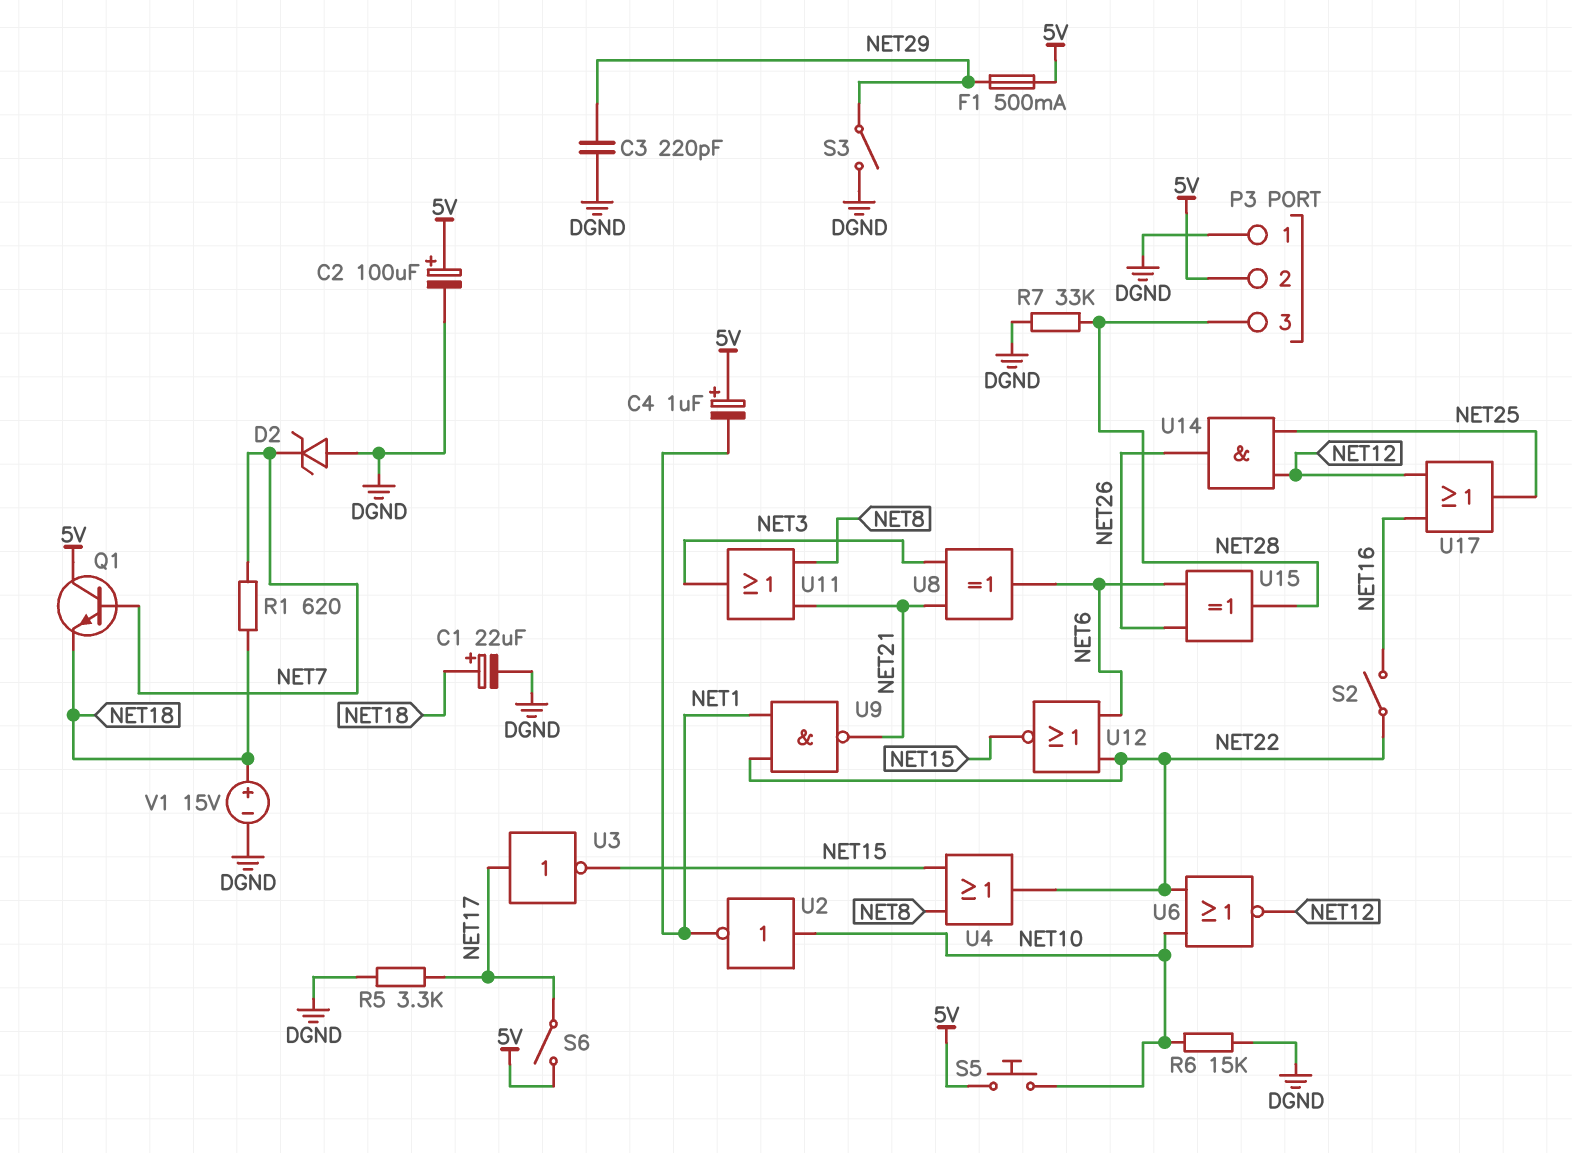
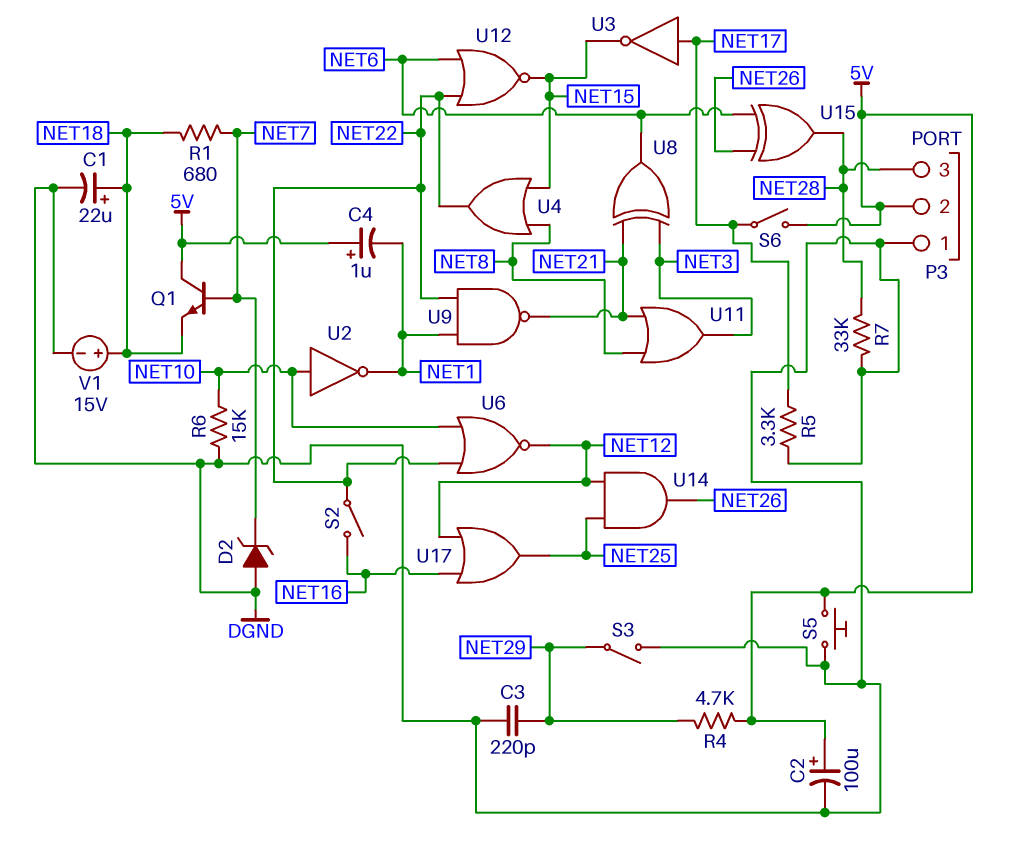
F1: 500mA (5V, NET29) -> none
R1: 620 (NET7, NET18) -> 680 (NET7, NET18)
R4: none -> 4.7k (5V, NET29)
S5: button (5V, NET10) -> button (5V, DGND)

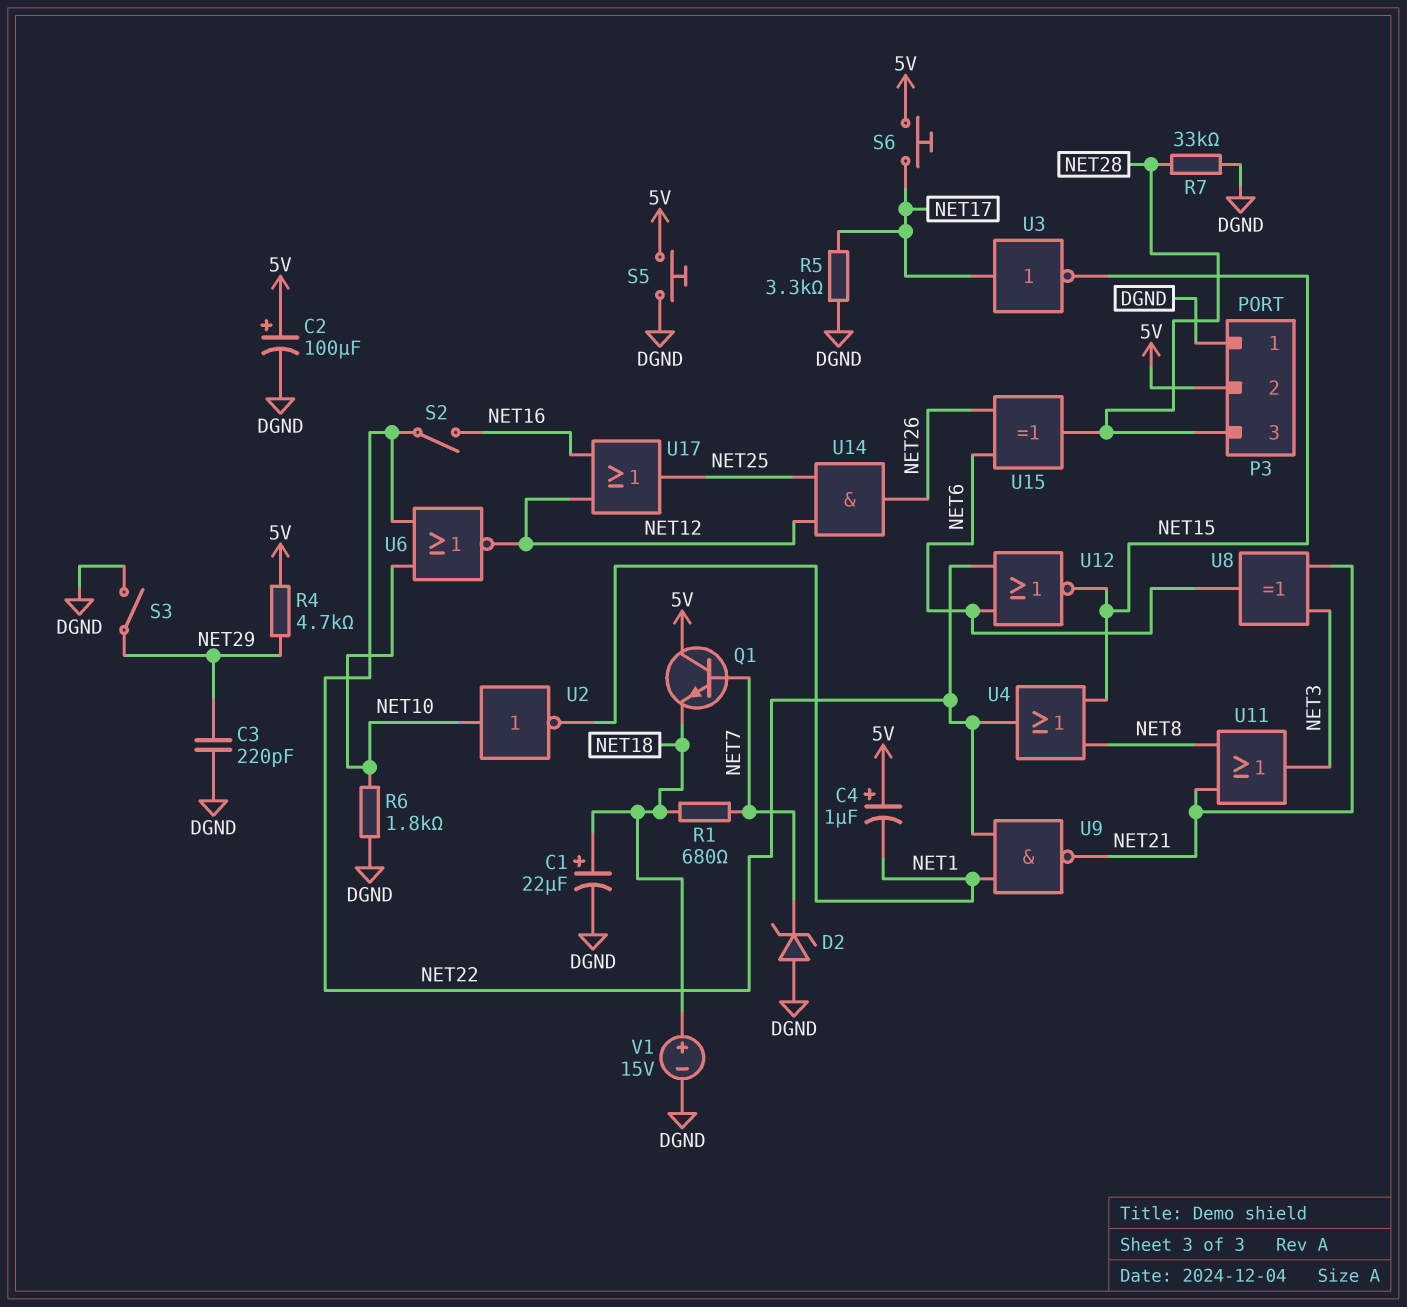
R6: 15k (DGND, NET10) -> 1.8k (DGND, NET10)
S6: switch (5V, NET17) -> button (5V, NET17)

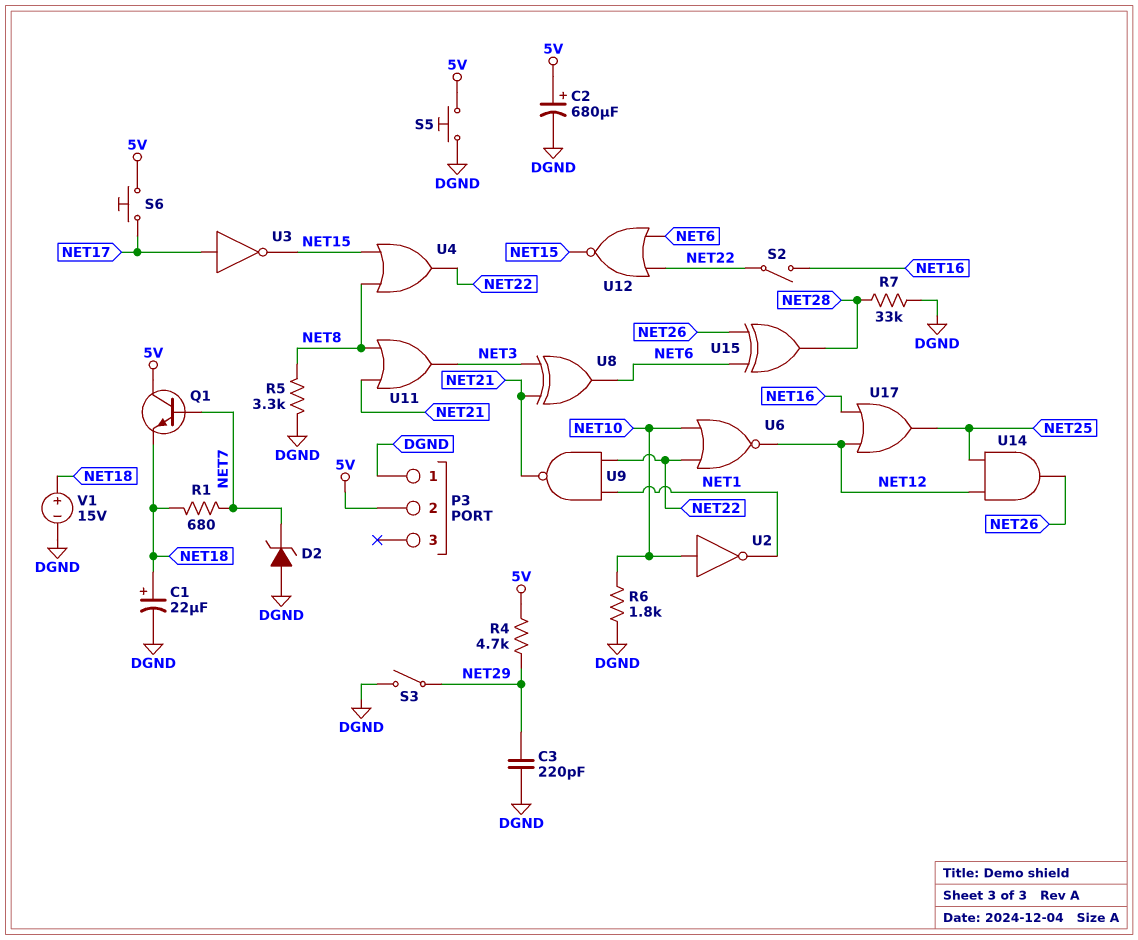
C2: 100uF (plus 5V, minus DGND) -> 680uF (plus 5V, minus DGND)
C4: 1uF (plus 5V, minus NET1) -> none
P3 pin 3: NET28 -> none
R5: 3.3k (DGND, NET17) -> 3.3k (DGND, NET8)

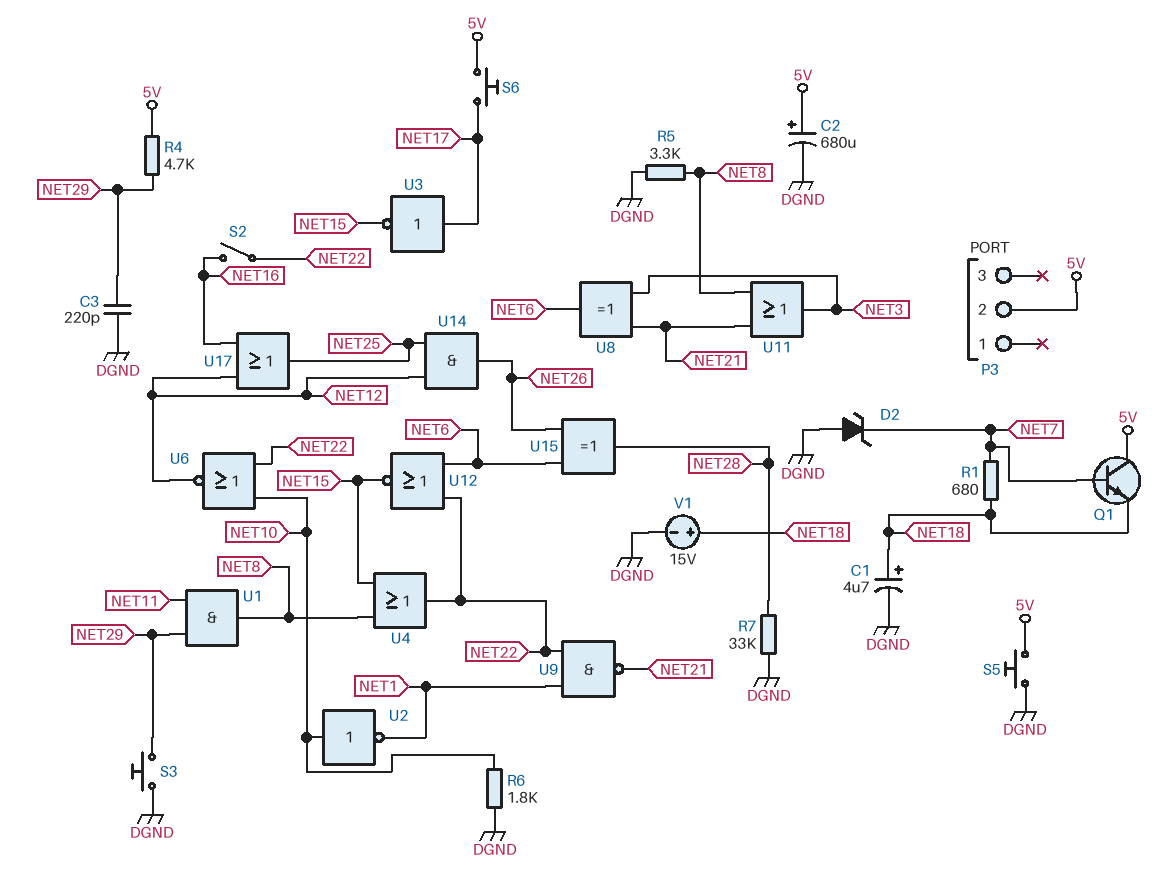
C1: 22uF (plus NET18, minus DGND) -> 4.7uF (plus NET18, minus DGND)
P3 pin 1: DGND -> none
S3: switch (DGND, NET29) -> button (DGND, NET29)
U1: none -> AND (in NET11, in NET29, out NET8)

